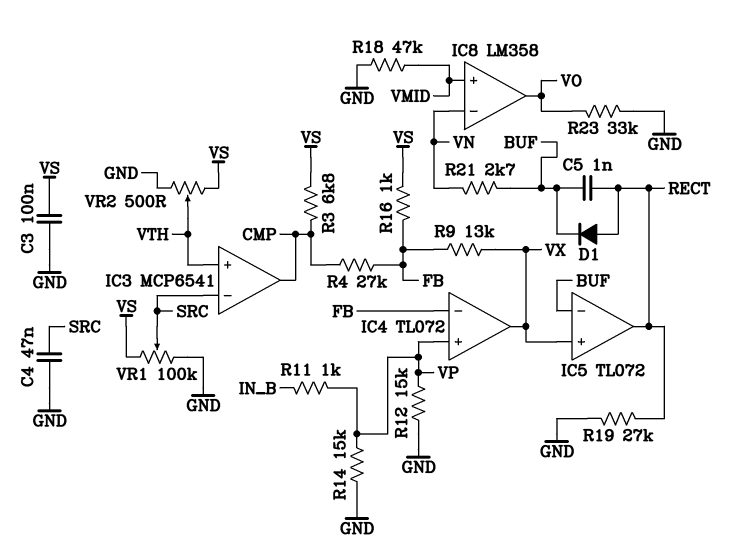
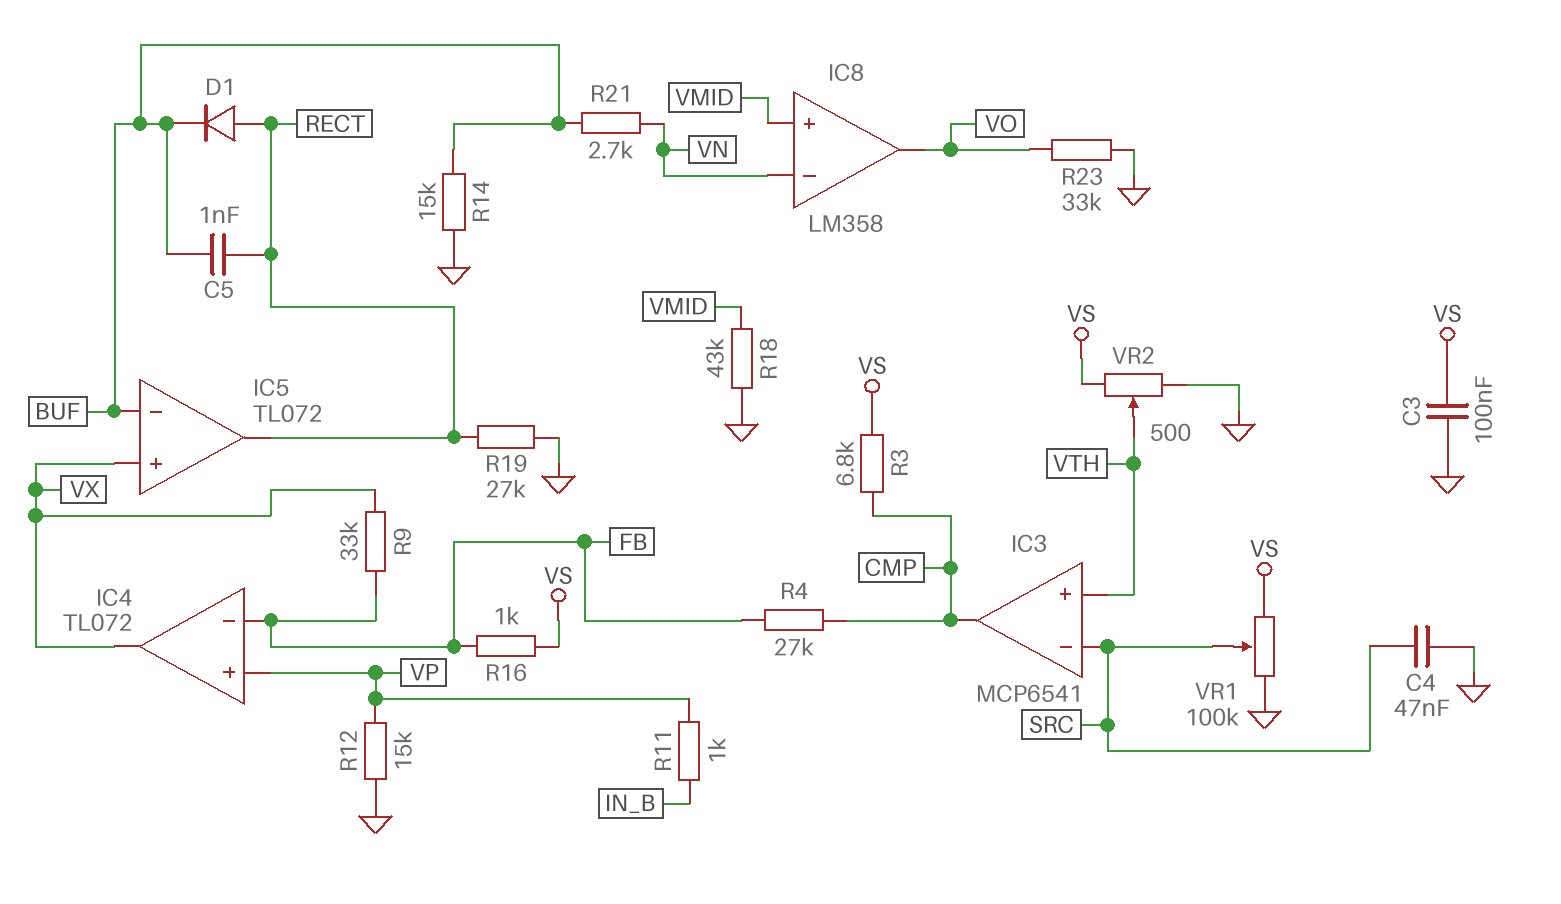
R9: 13k (FB, VX) -> 33k (FB, VX)
R14: 15k (GND, VP) -> 15k (BUF, GND)
R18: 47k (GND, VMID) -> 43k (GND, VMID)

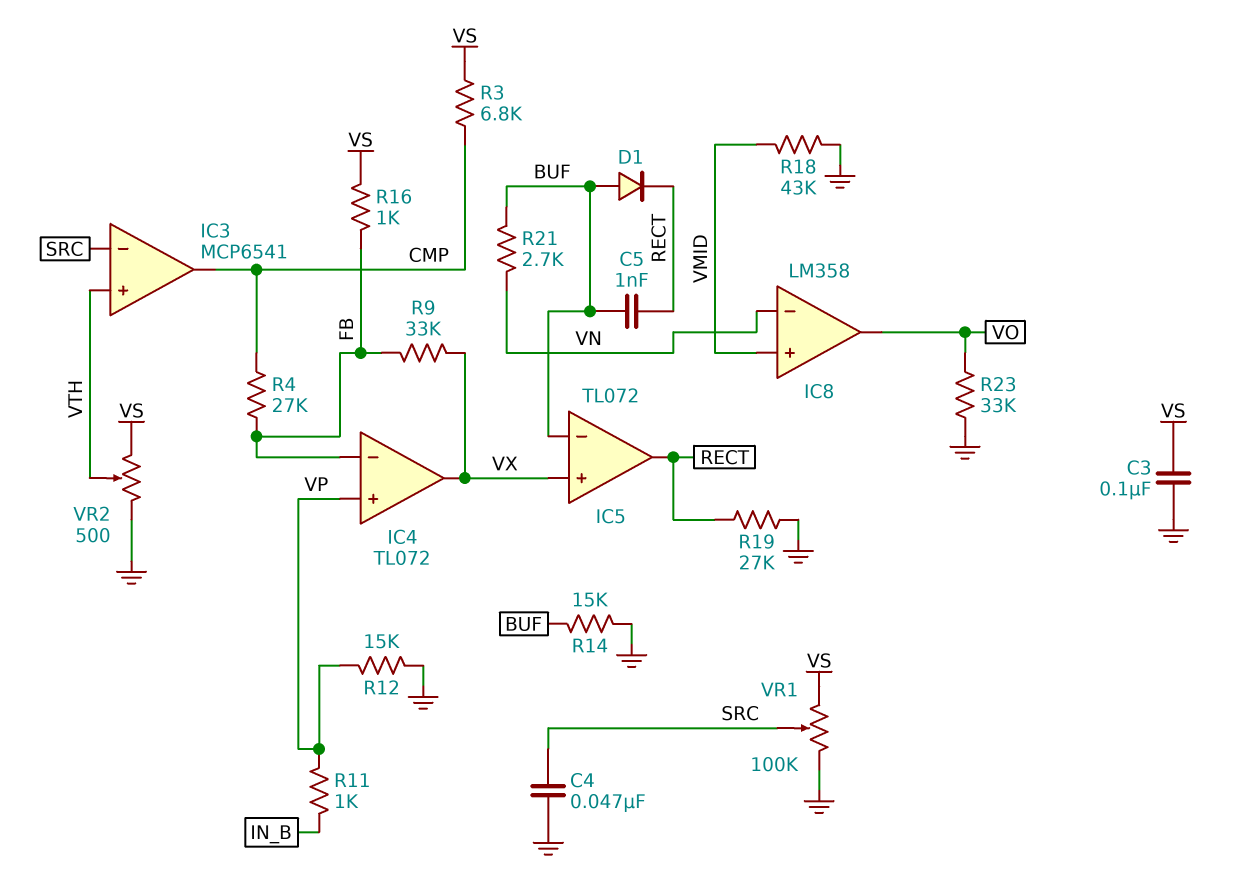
D1: diode (A RECT, K BUF) -> diode (A BUF, K RECT)

